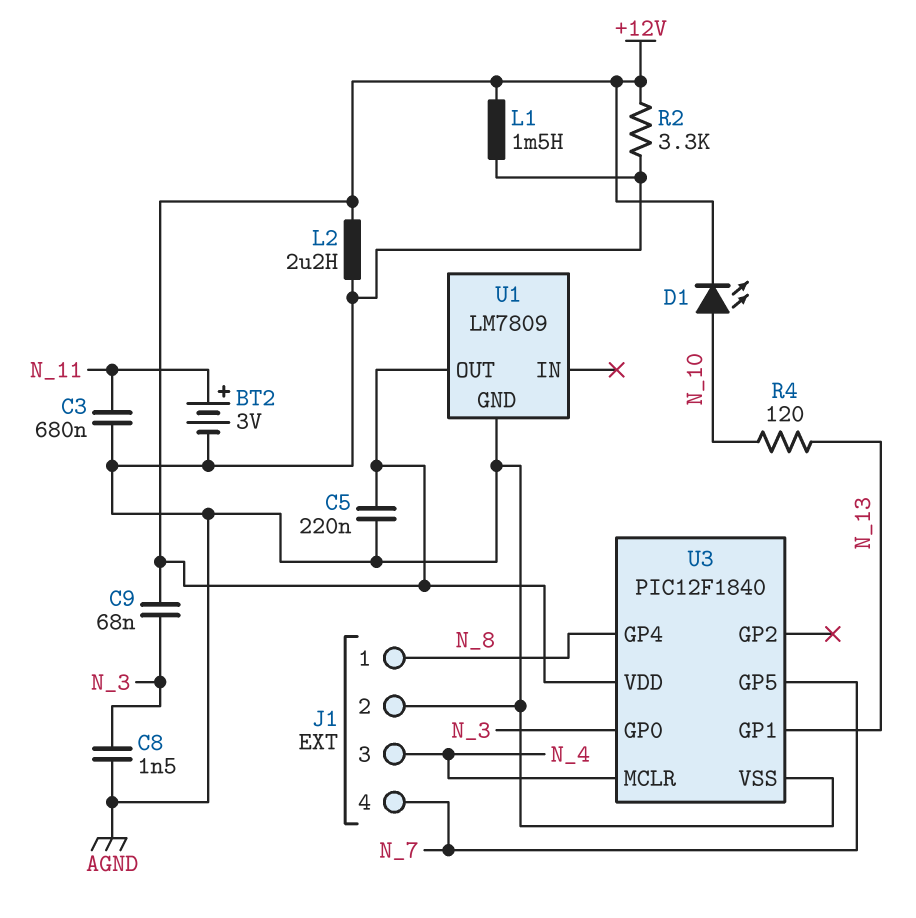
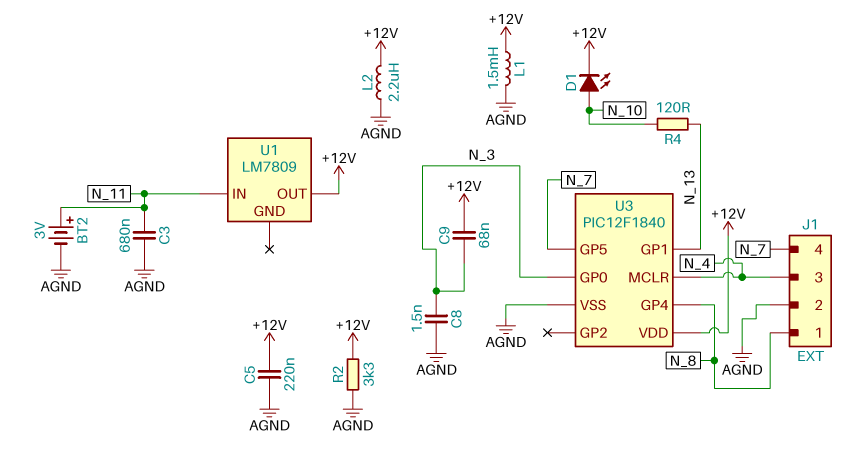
U1 pin GND: AGND -> none
U1 pin IN: none -> N_11

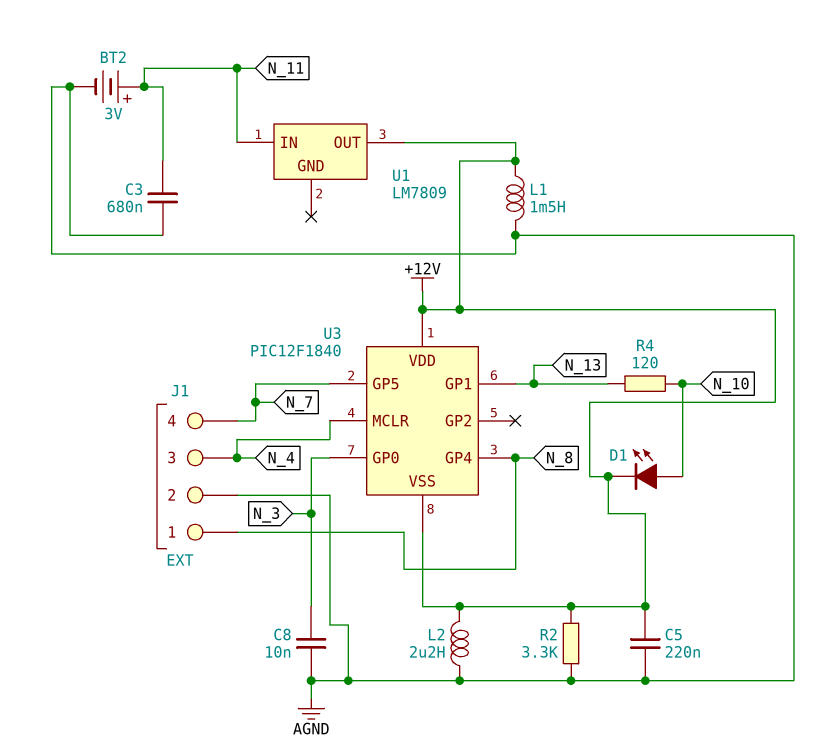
C8: 1.5nF (AGND, N_3) -> 10nF (AGND, N_3)
C9: 68nF (+12V, N_3) -> none
U3 pin VSS: AGND -> +12V

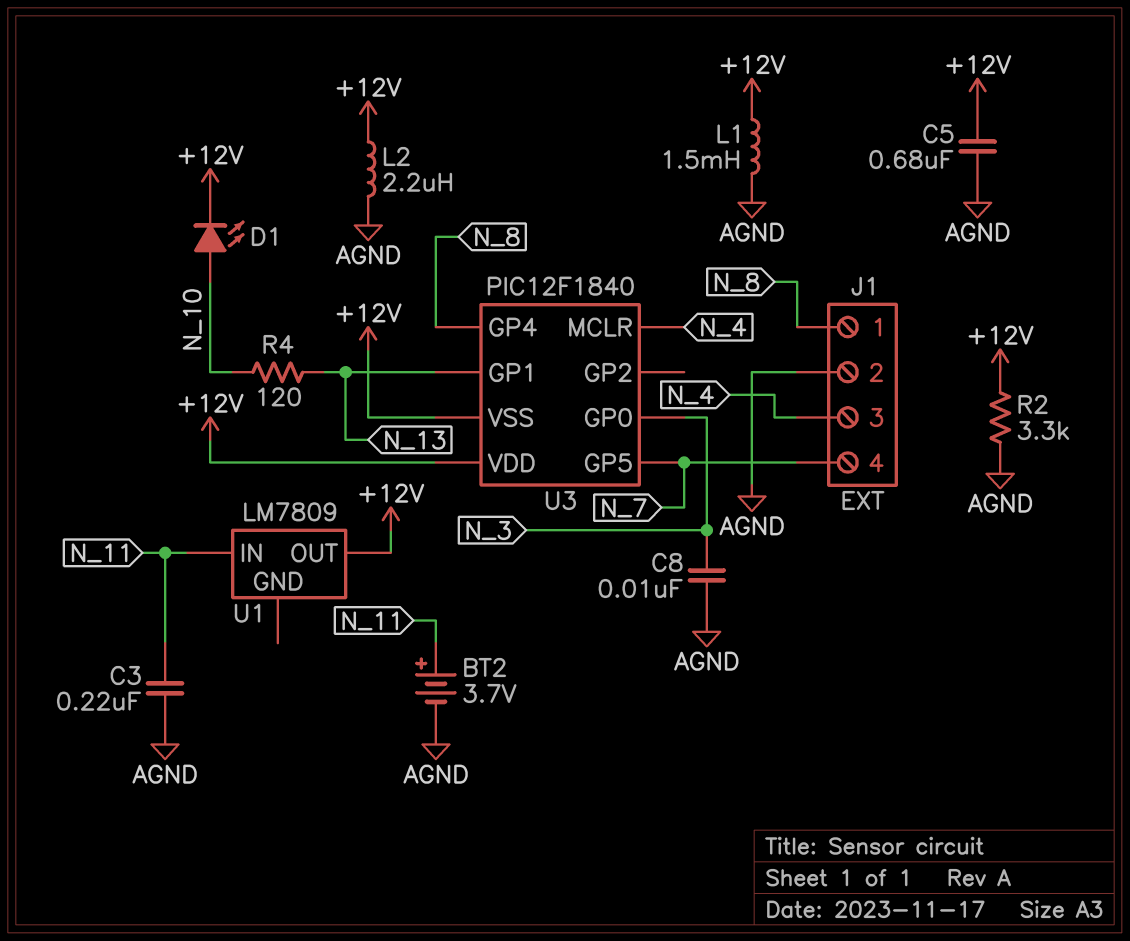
BT2: 3V (plus N_11, minus AGND) -> 3.7V (plus N_11, minus AGND)
C3: 680nF (AGND, N_11) -> 220nF (AGND, N_11)
C5: 220nF (+12V, AGND) -> 680nF (+12V, AGND)

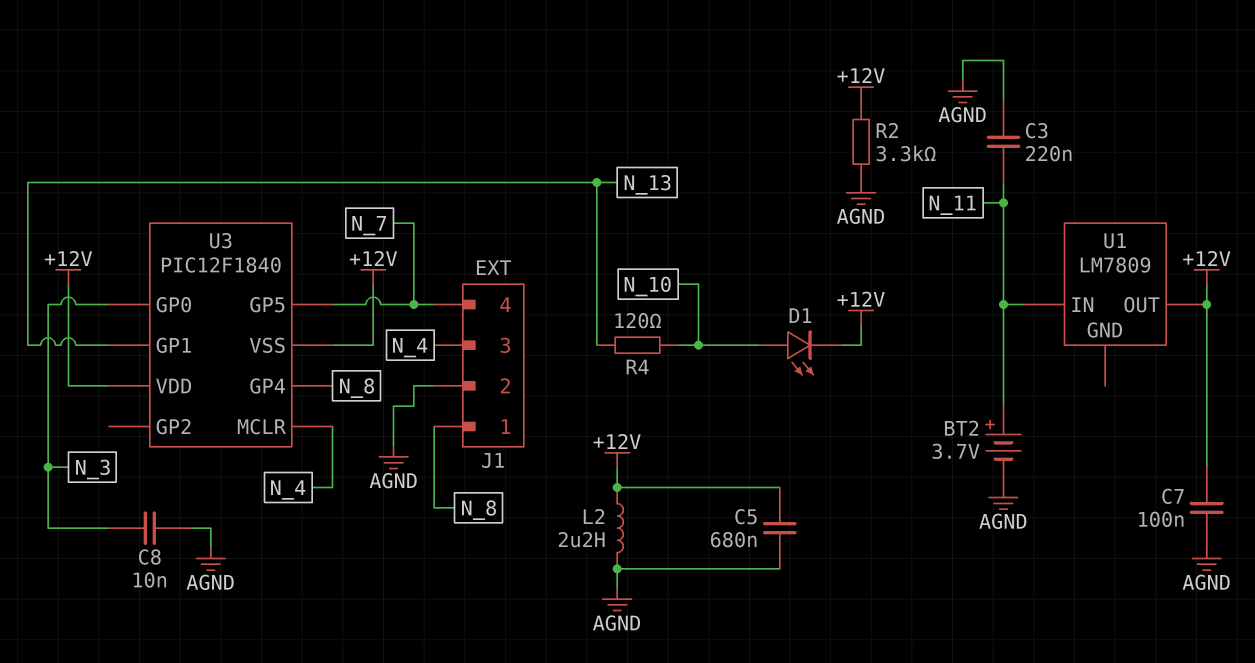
C7: none -> 100nF (+12V, AGND)
L1: 1.5mH (+12V, AGND) -> none

